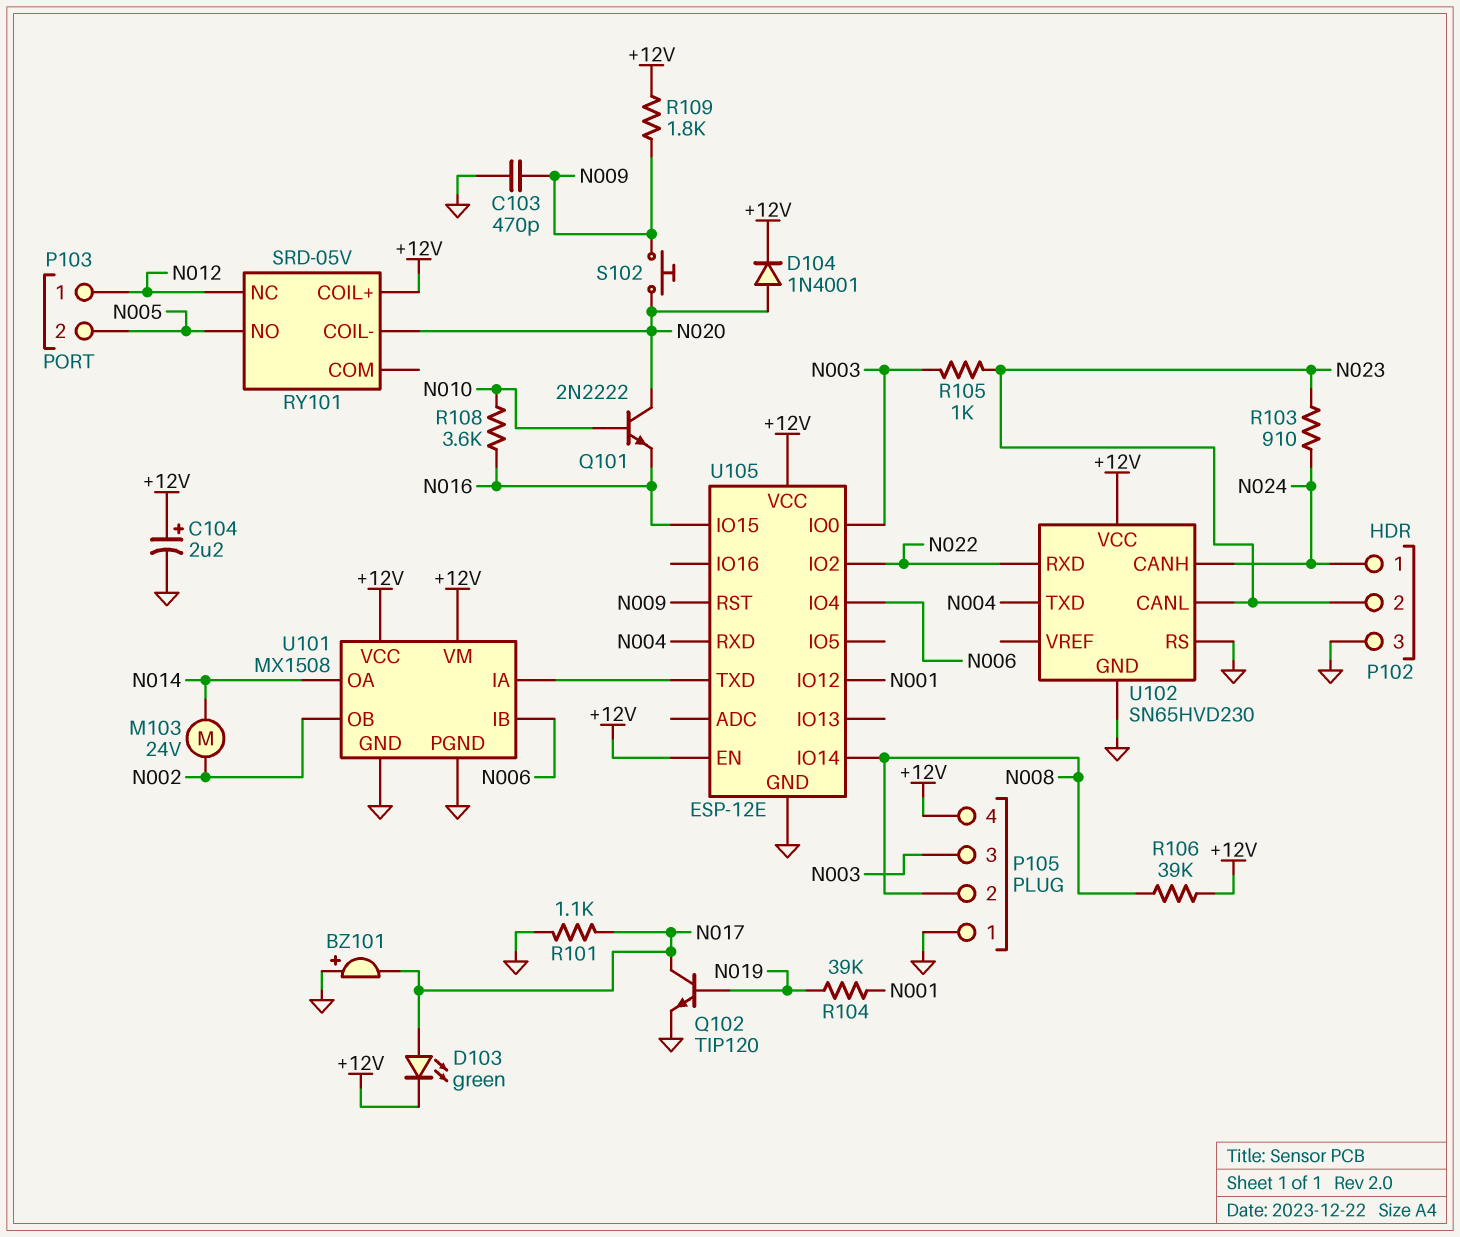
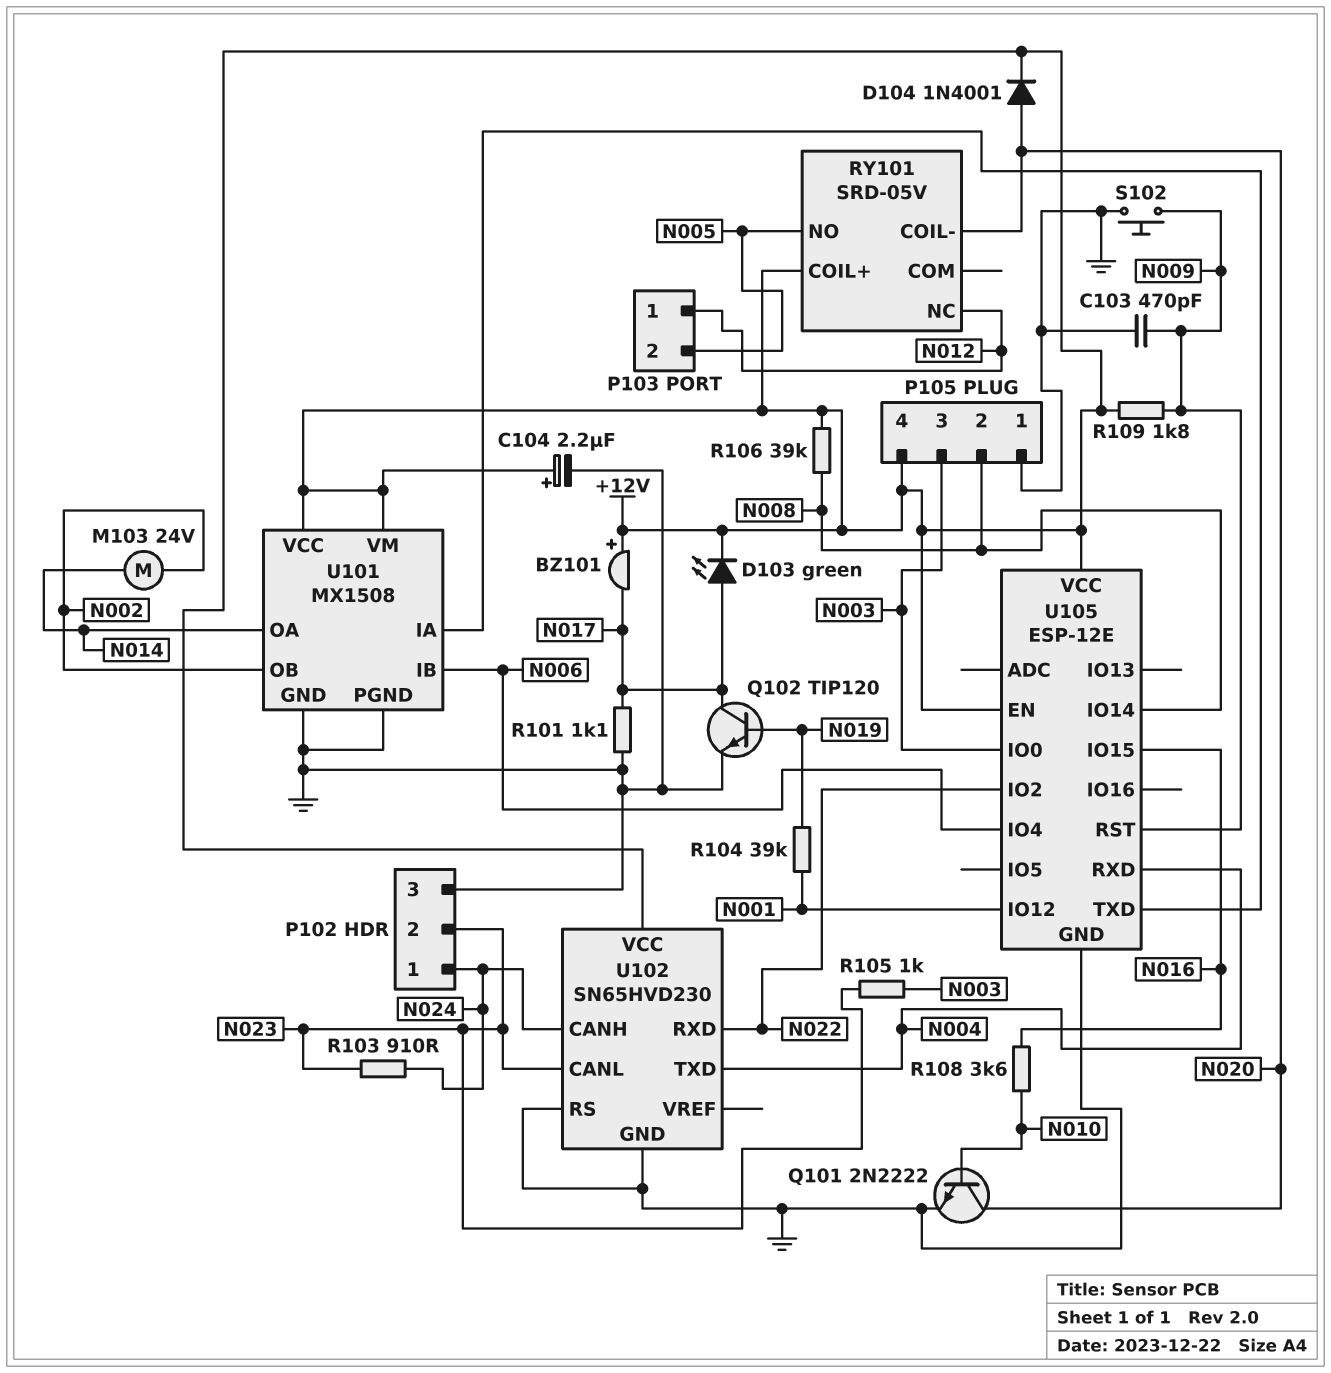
BZ101: buzzer (plus GND, minus N017) -> buzzer (plus +12V, minus N017)
Q101: NPN 2N2222 (B N010, C N020, E N016) -> NPN 2N2222 (B N010, C N020, E GND)
S102: button (N009, N020) -> button (GND, N009)

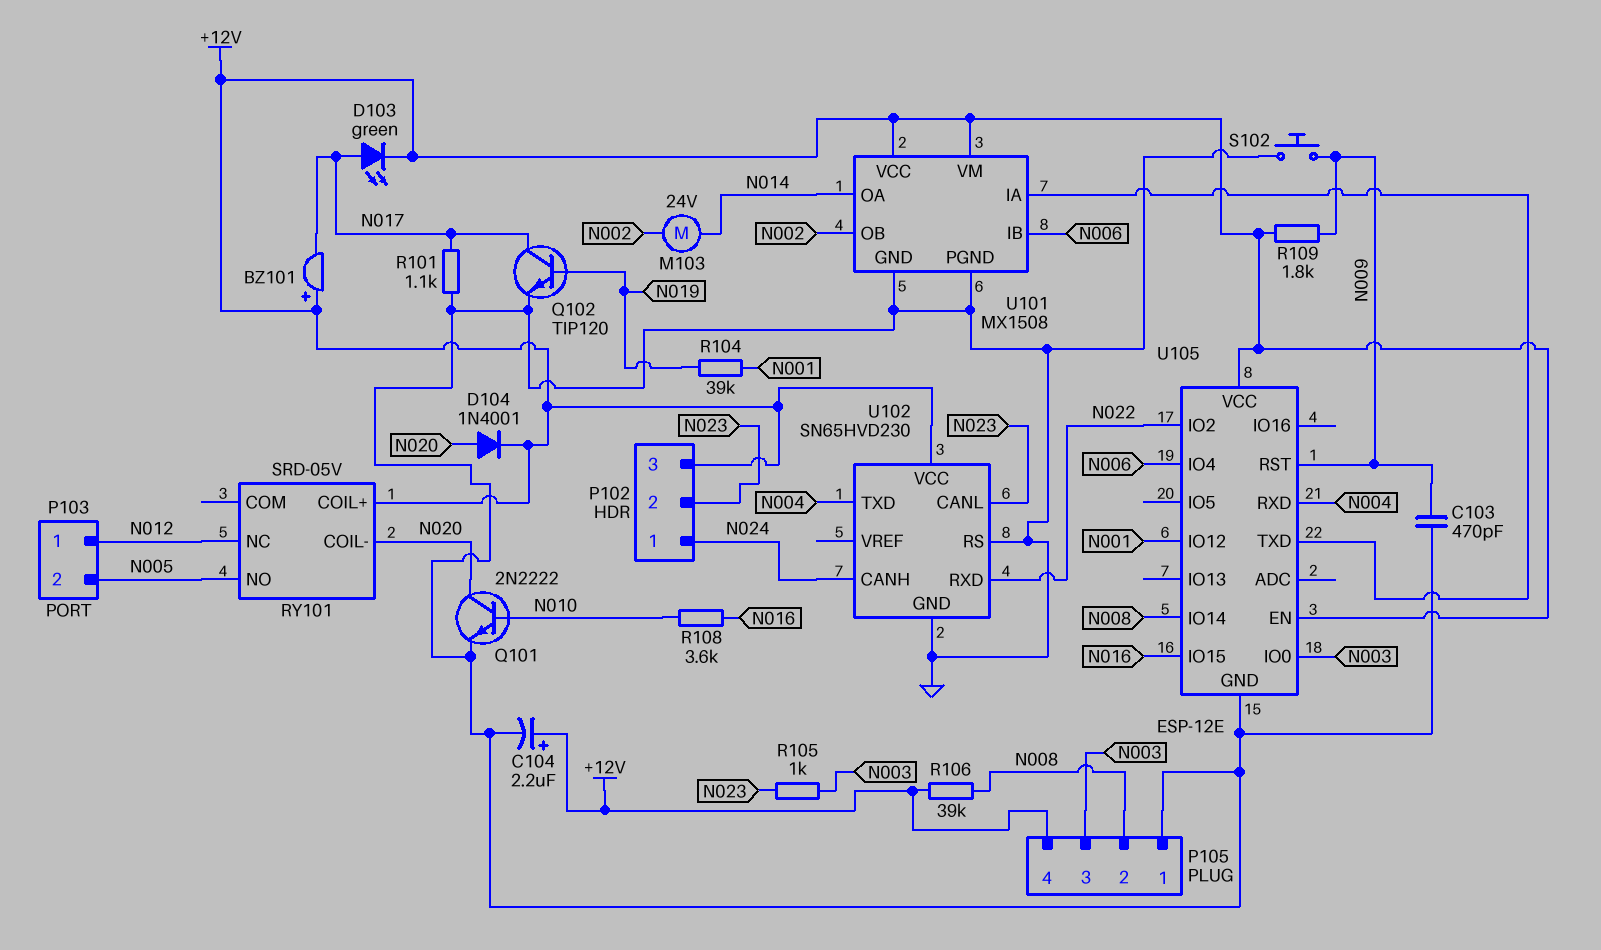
P102 pin 3: GND -> +12V
R103: 910 (N023, N024) -> none

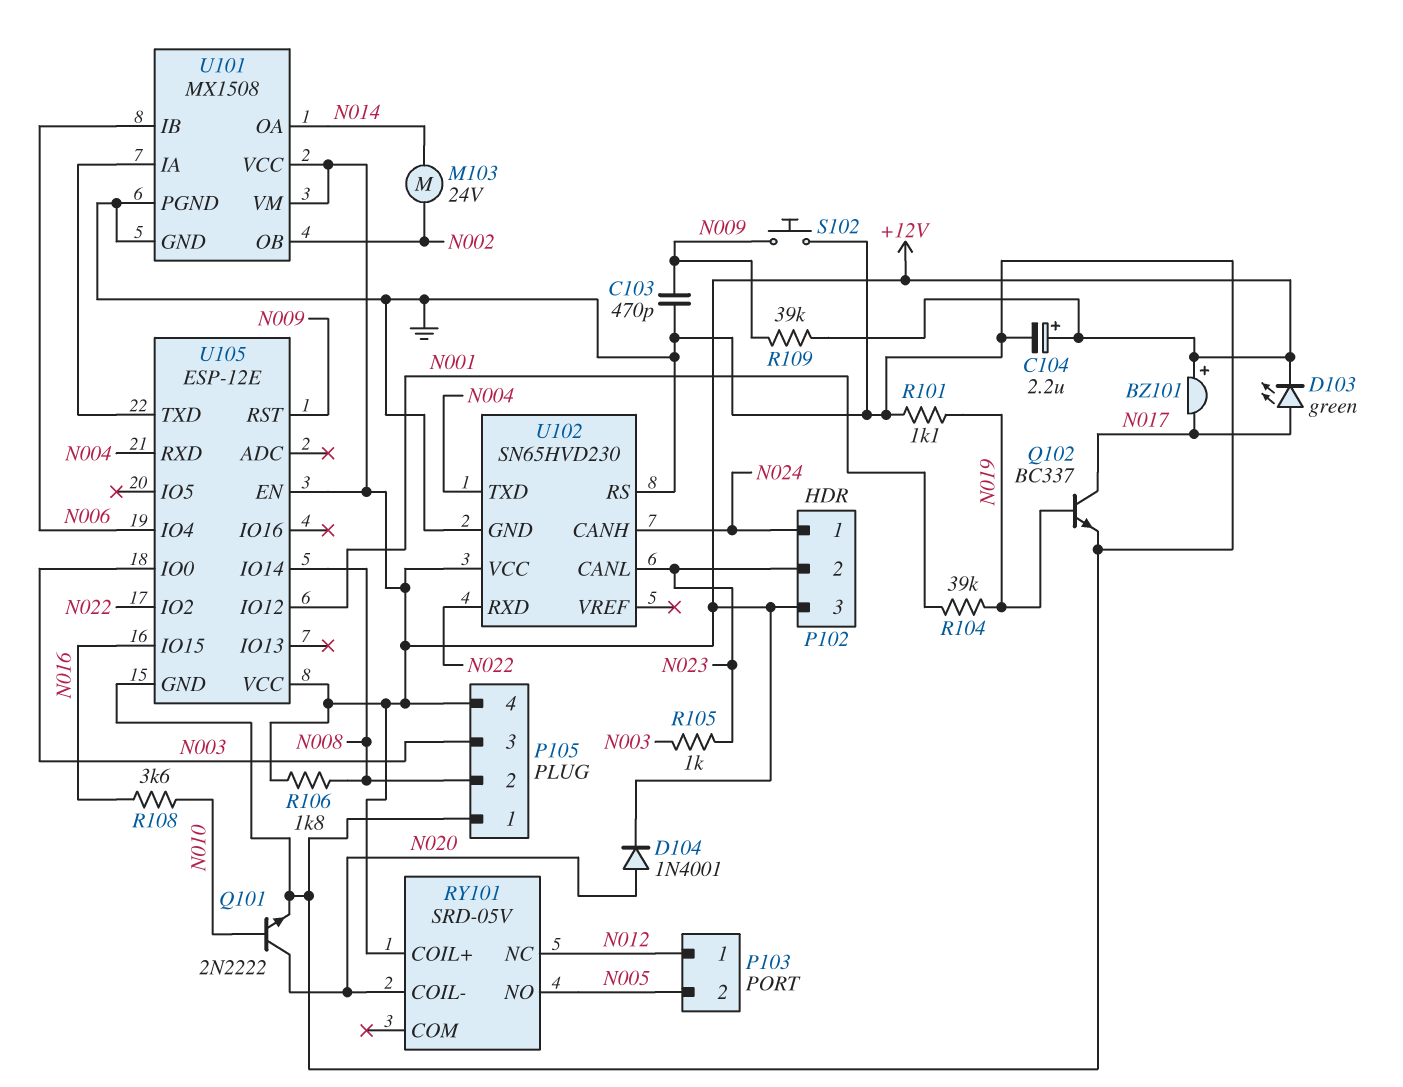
Q102: NPN TIP120 (B N019, C N017, E GND) -> NPN BC337 (B N019, C N017, E GND)
R101: 1.1k (GND, N017) -> 1.1k (GND, N019)
R106: 39k (+12V, N008) -> 1.8k (+12V, N008)
R109: 1.8k (+12V, N009) -> 39k (+12V, N009)

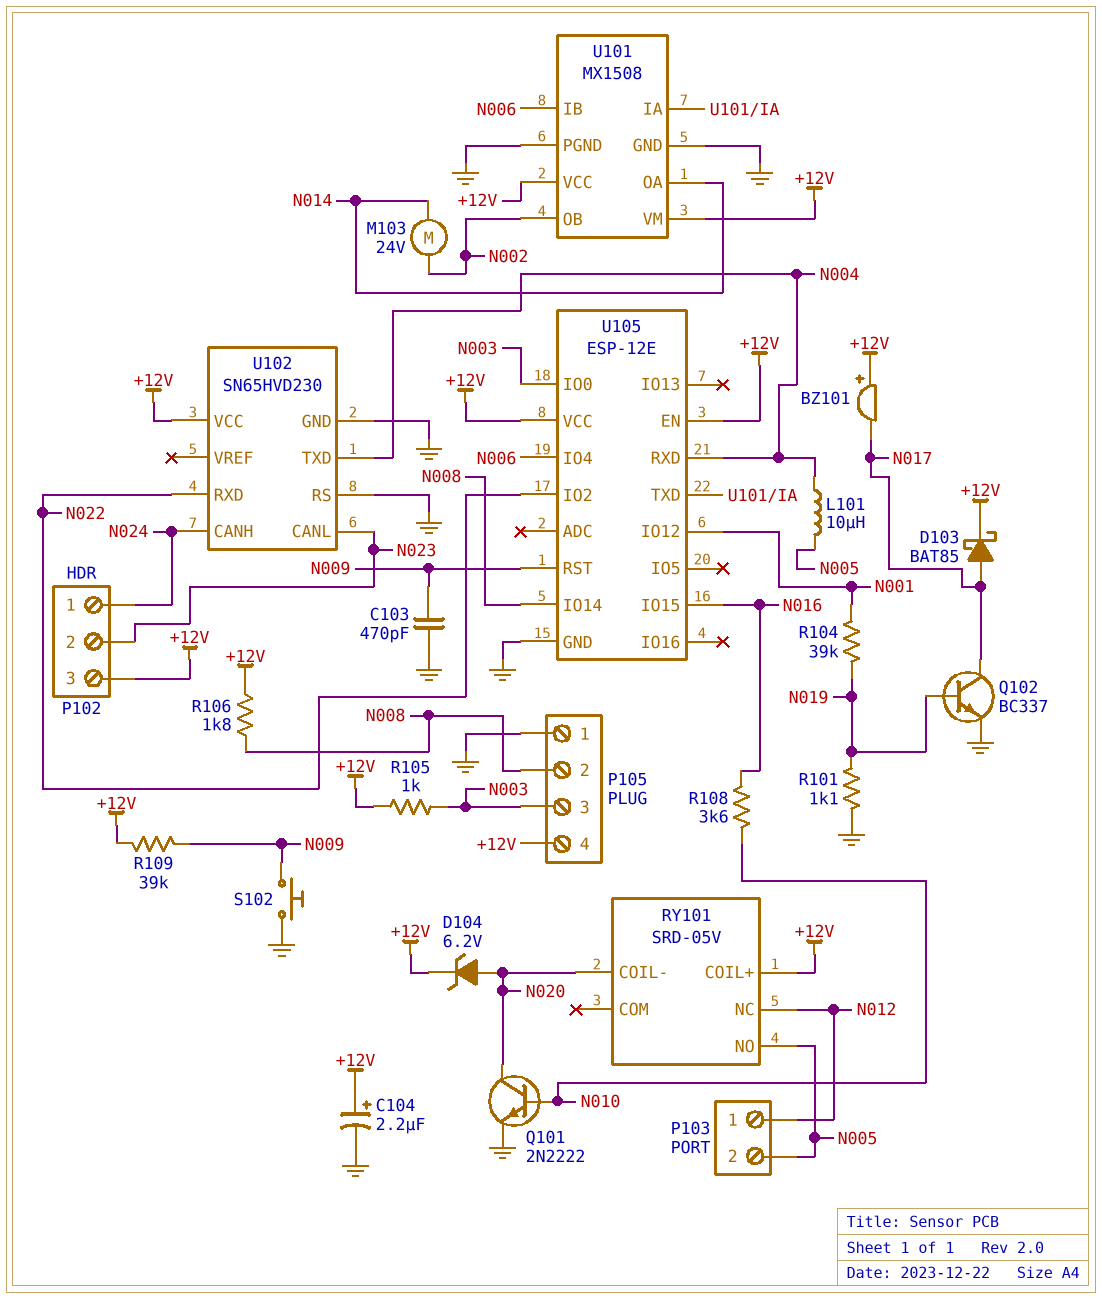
D103: LED green (A N017, K +12V) -> schottky BAT85 (A N017, K +12V)
D104: diode 1N4001 (A N020, K +12V) -> zener 6.2V (A N020, K +12V)
L101: none -> 10uH (N004, N005)
R105: 1k (N003, N023) -> 1k (+12V, N003)

